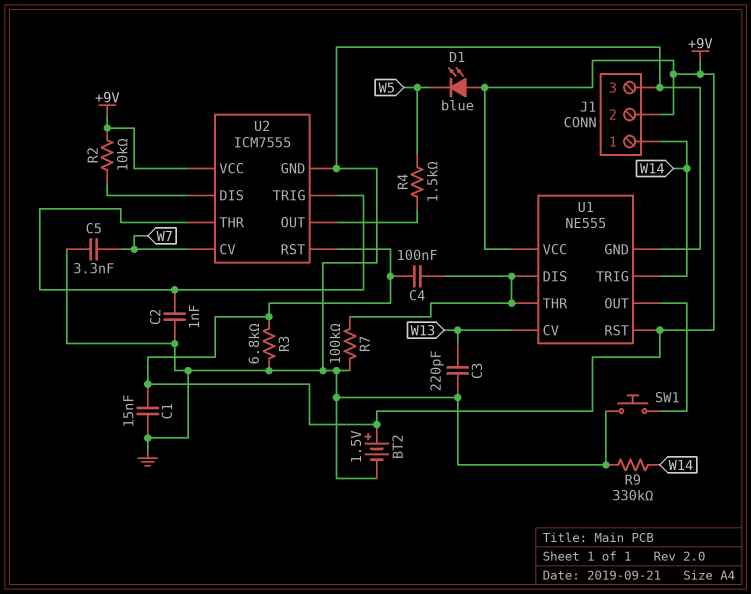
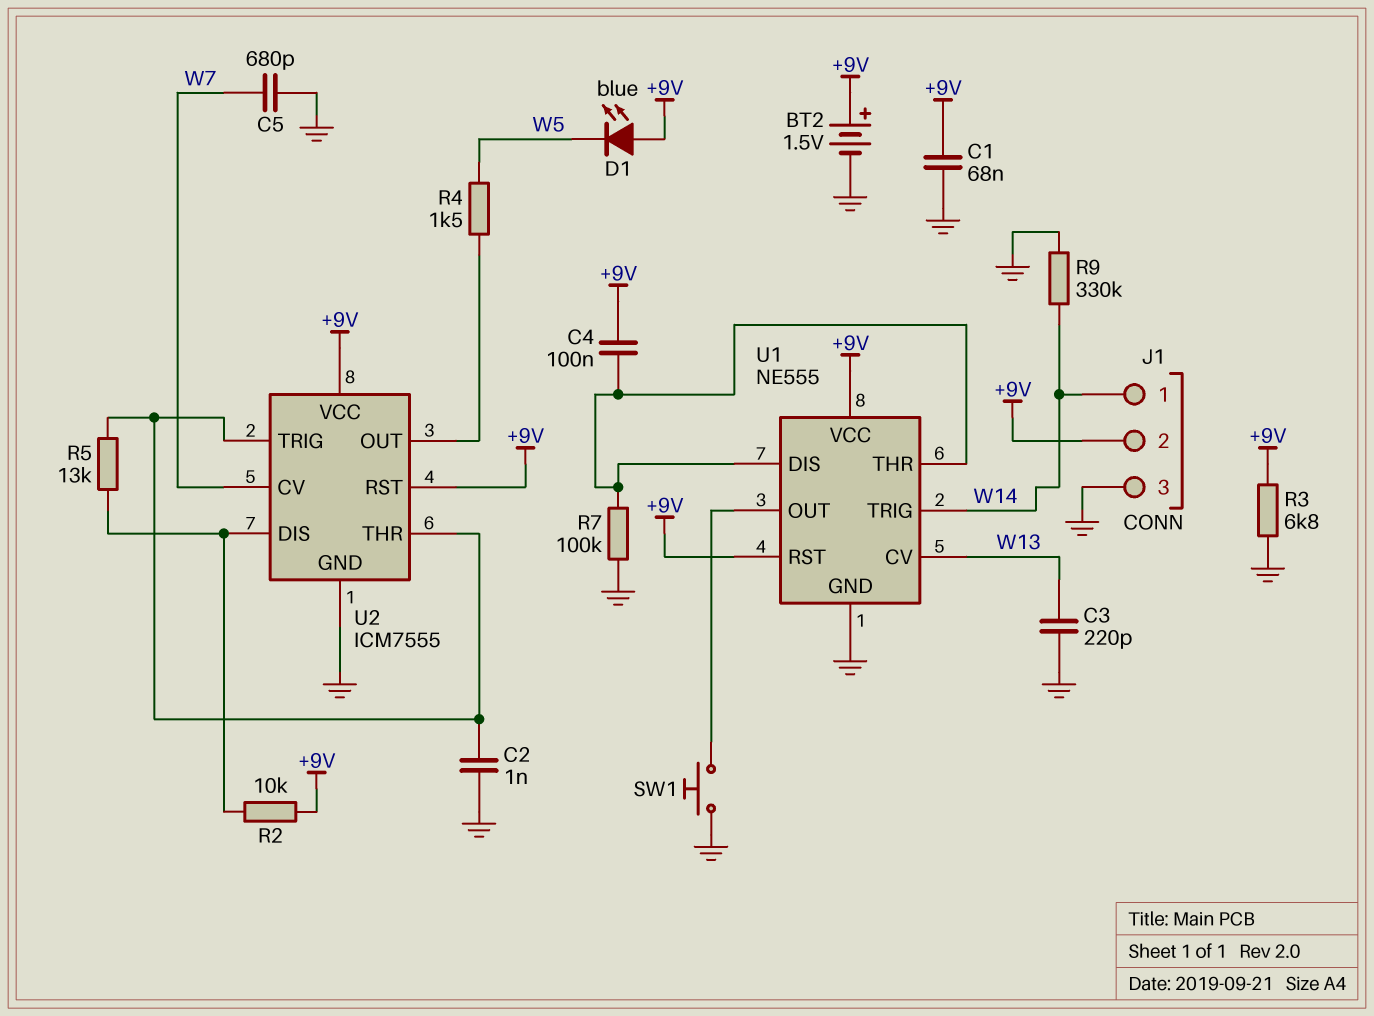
C1: 15nF (+9V, GND) -> 68nF (+9V, GND)
C5: 3.3nF (GND, W7) -> 680pF (GND, W7)
R5: none -> 13k (U2/DIS, U2/THR)

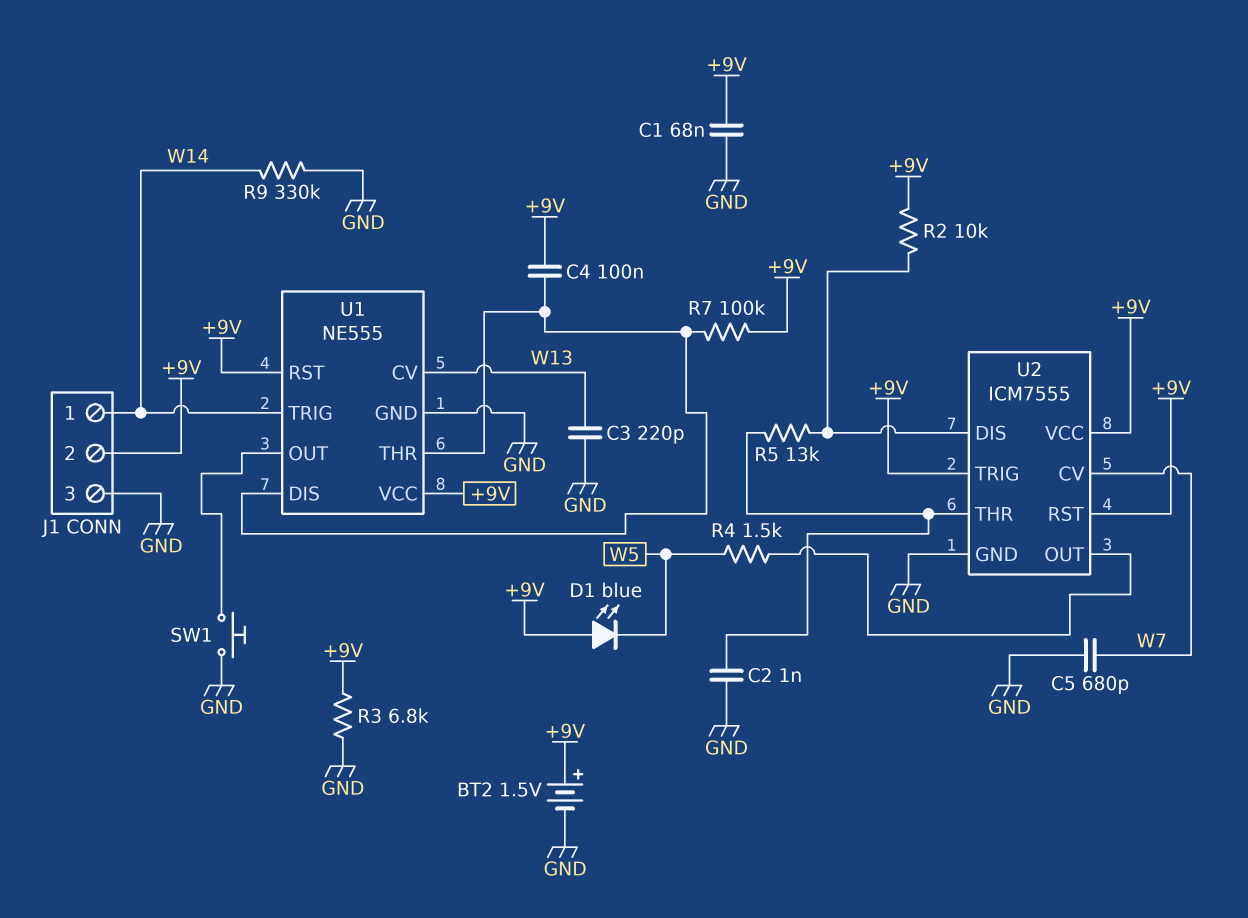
R7: 100k (GND, U1/DIS) -> 100k (+9V, U1/DIS)
U2 pin TRIG: U2/THR -> +9V

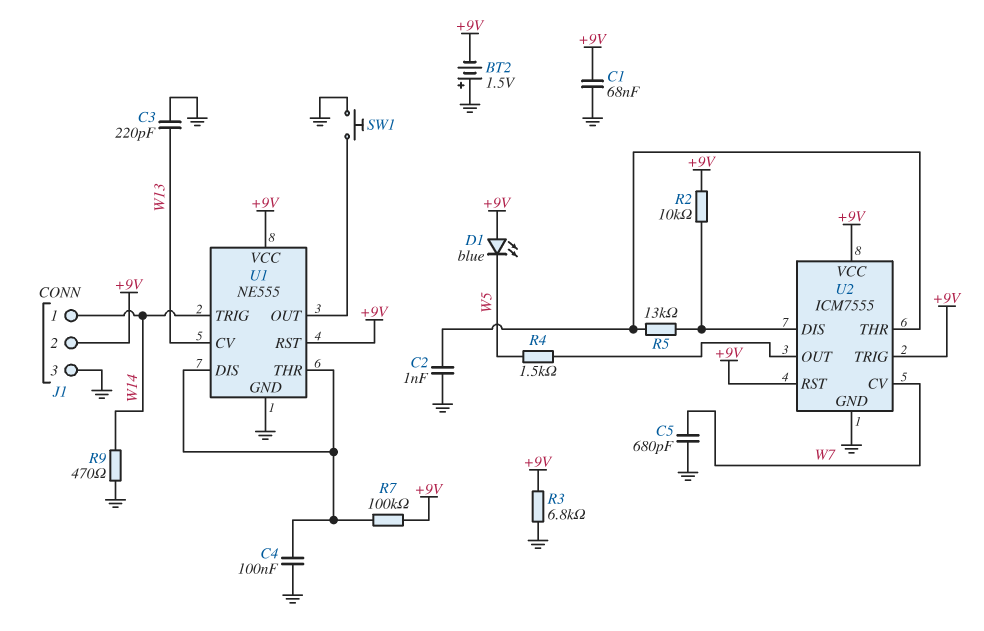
BT2: 1.5V (plus +9V, minus GND) -> 1.5V (plus GND, minus +9V)
C4: 100nF (+9V, U1/DIS) -> 100nF (GND, U1/DIS)
R9: 330k (GND, W14) -> 470 (GND, W14)

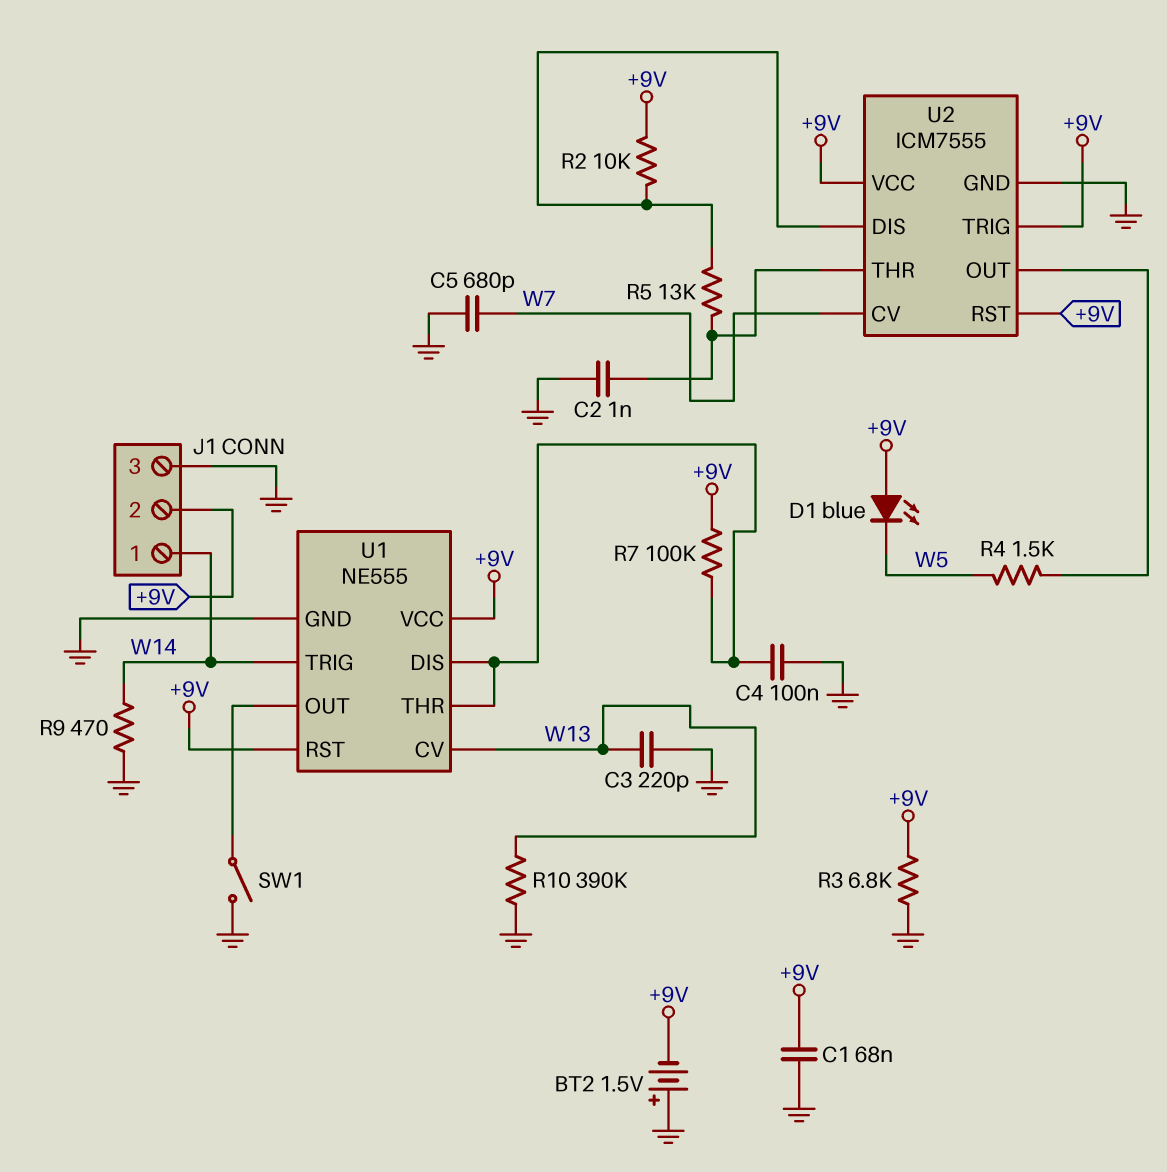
R10: none -> 390k (GND, W13)
SW1: button (GND, U1/OUT) -> switch (GND, U1/OUT)

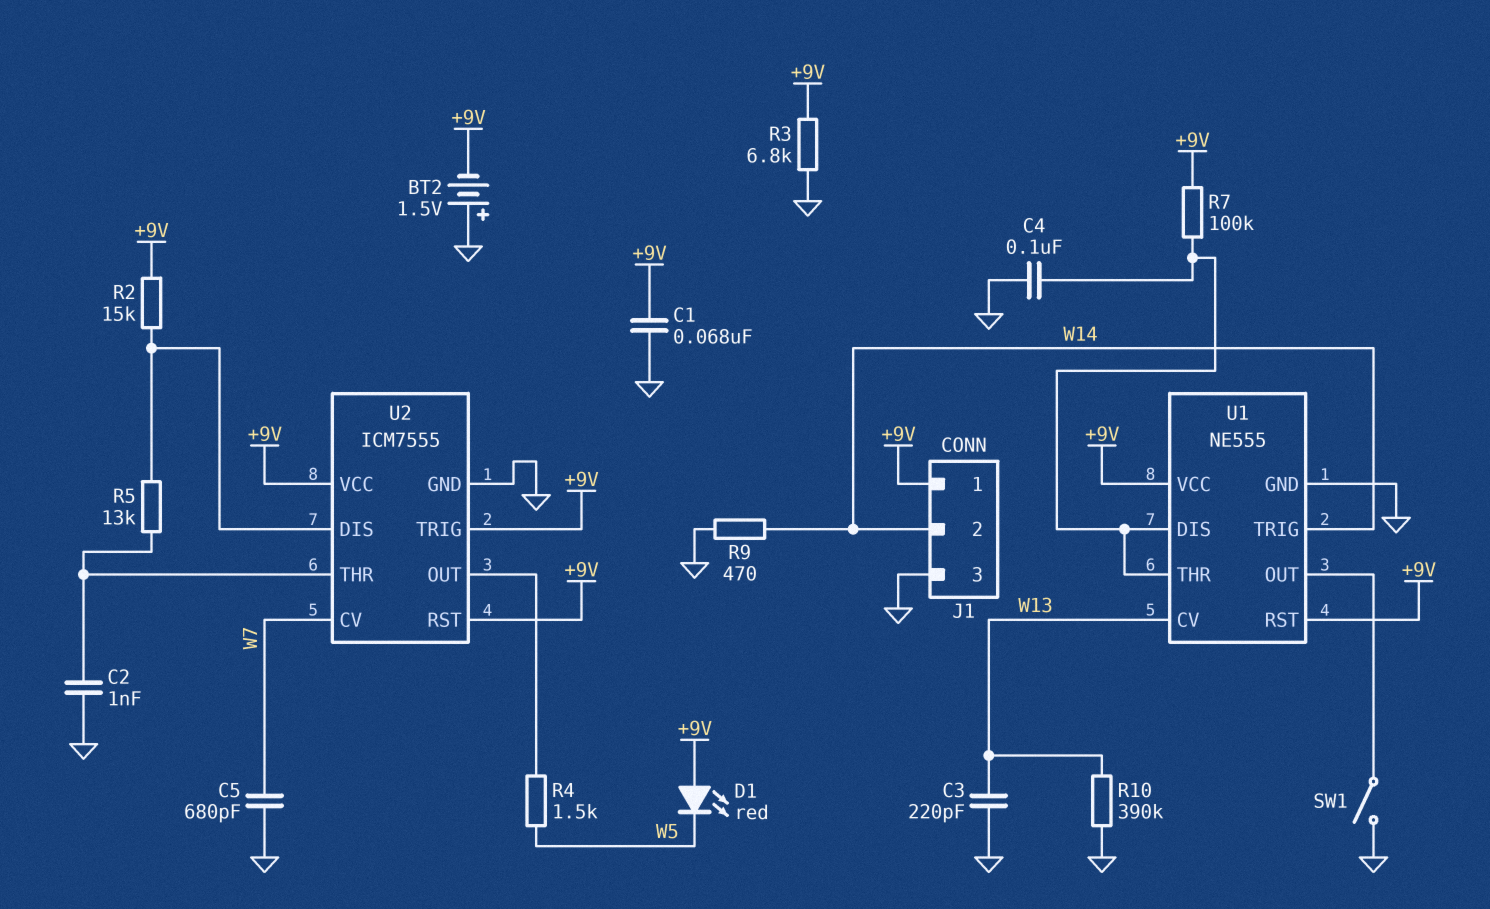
D1: LED blue (A +9V, K W5) -> LED red (A +9V, K W5)
J1 pin 1: W14 -> +9V
J1 pin 2: +9V -> W14
R2: 10k (+9V, U2/DIS) -> 15k (+9V, U2/DIS)

